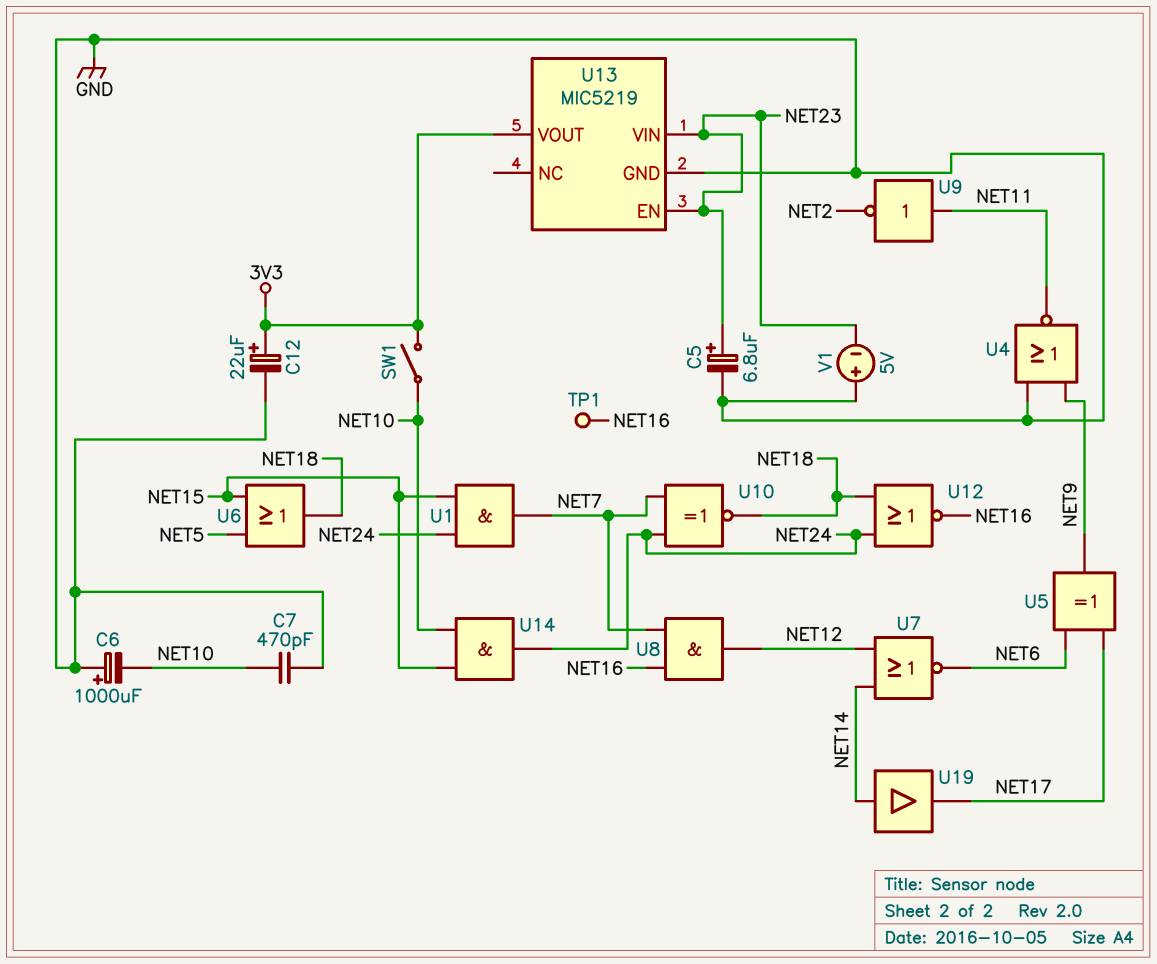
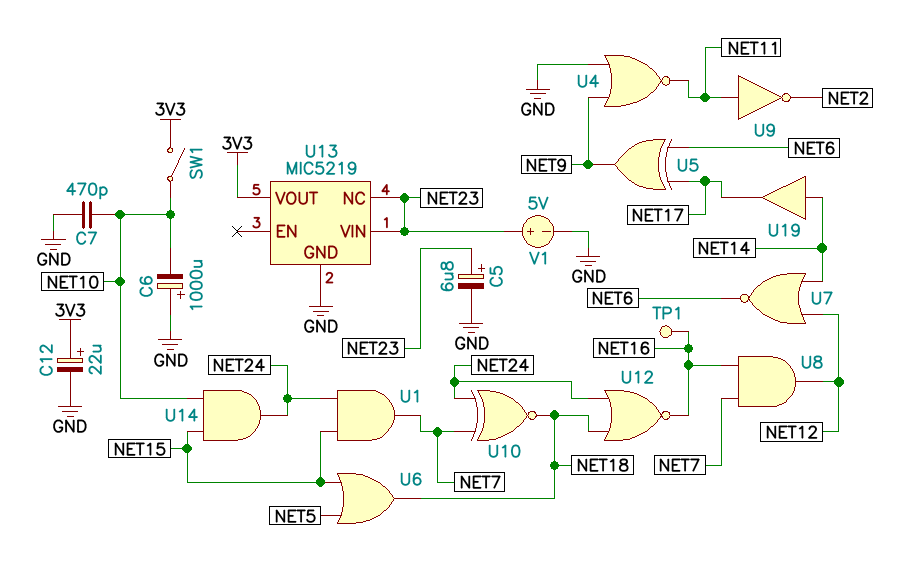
U13 pin EN: NET23 -> none
U13 pin NC: none -> NET23
V1: 5V (plus GND, minus NET23) -> 5V (plus NET23, minus GND)

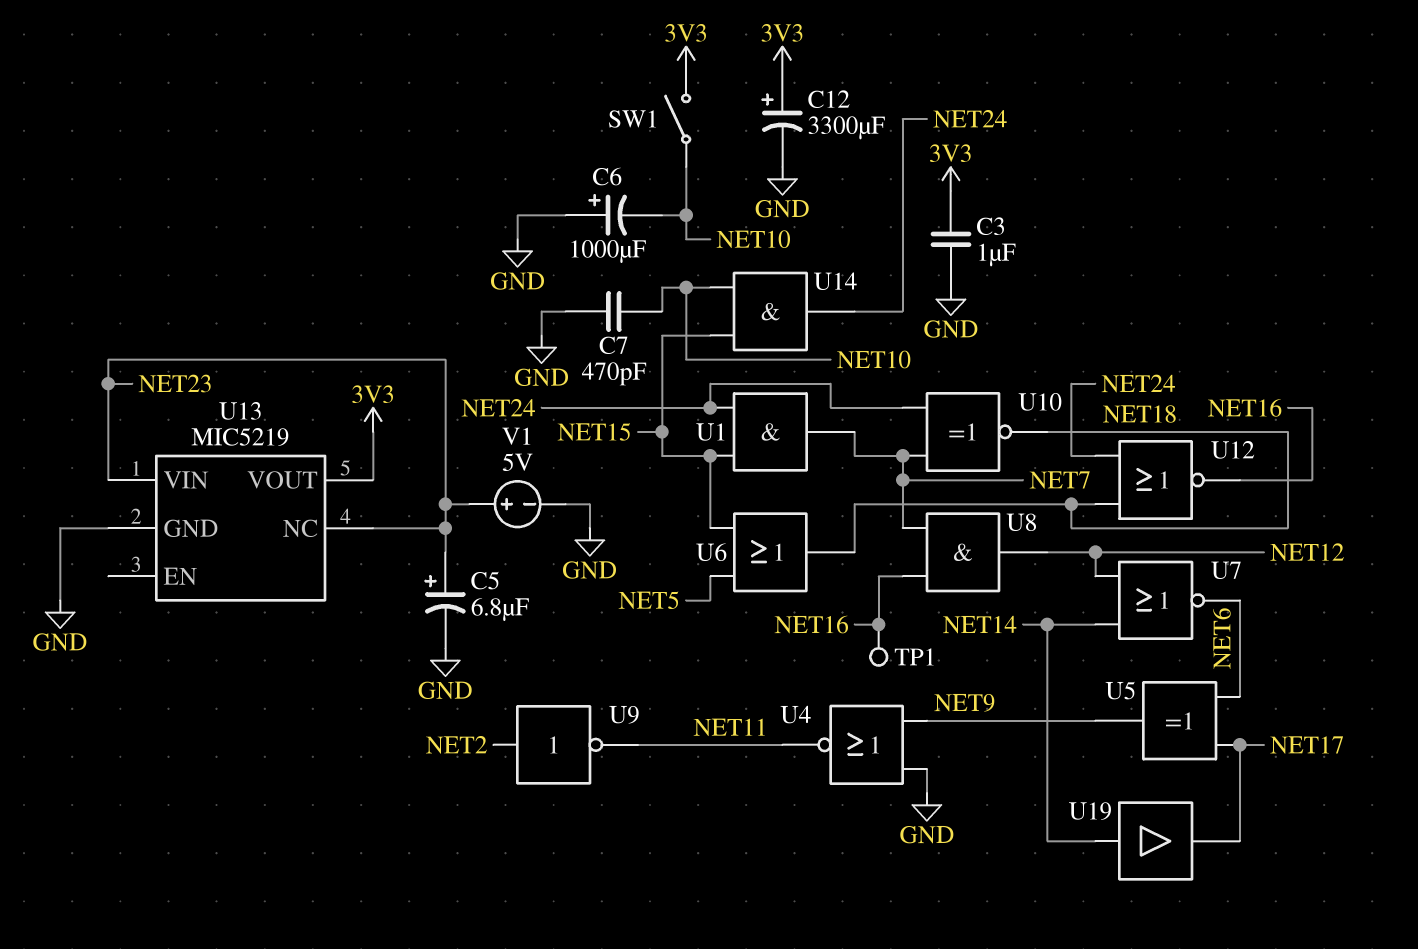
C3: none -> 1uF (3V3, GND)
C12: 22uF (plus 3V3, minus GND) -> 3300uF (plus 3V3, minus GND)
U9: NOT (in NET11, out NET2) -> NOT (in NET2, out NET11)

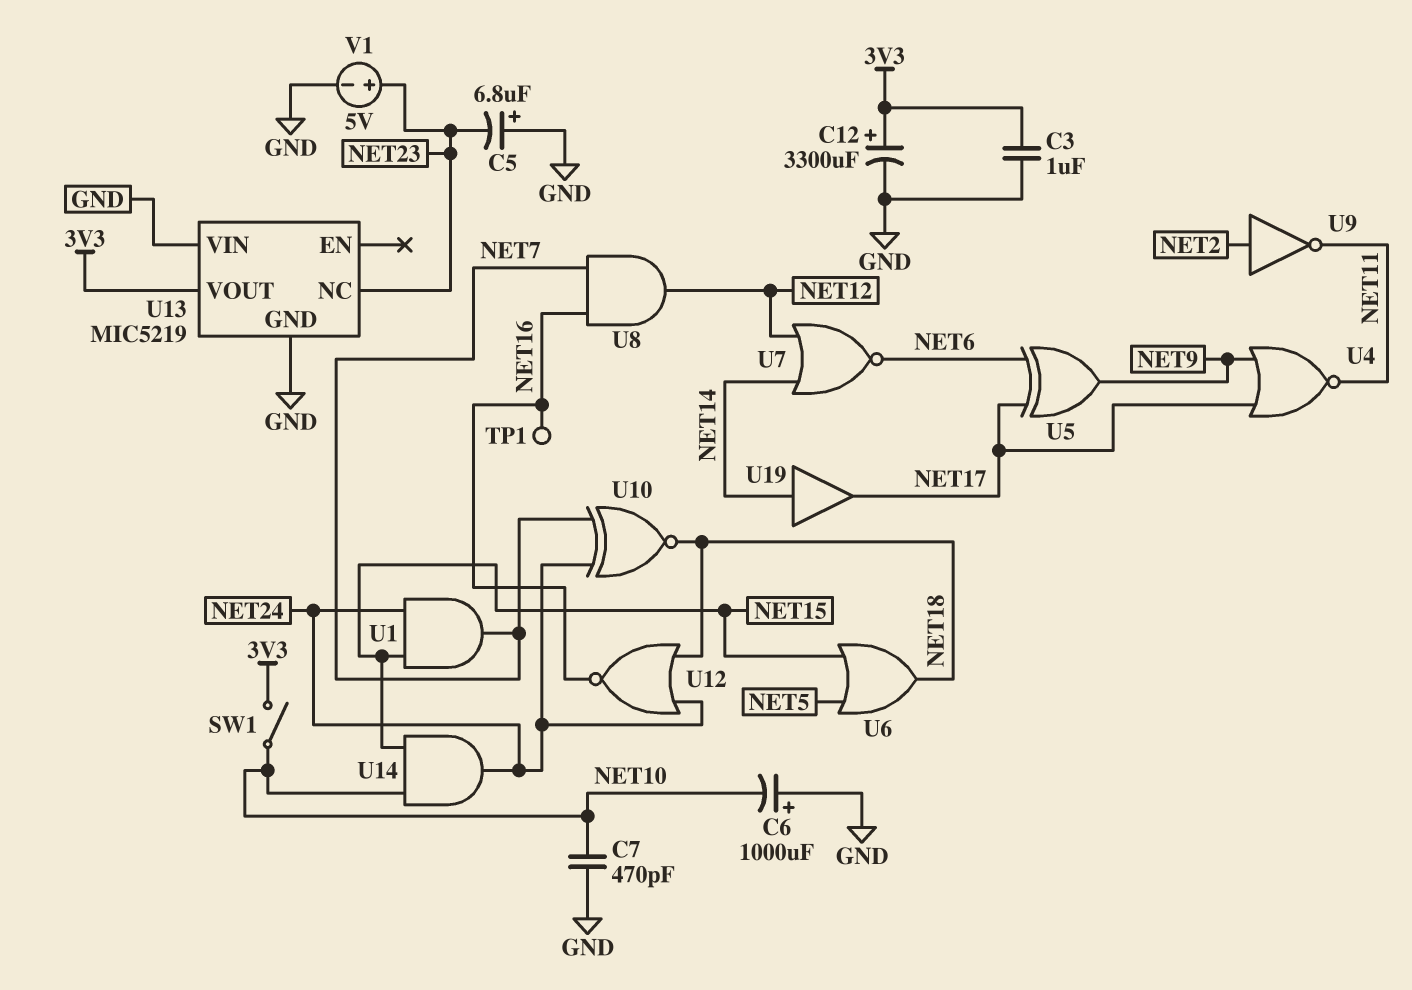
C5: 6.8uF (plus NET23, minus GND) -> 6.8uF (plus GND, minus NET23)
U4: NOR (in GND, in NET9, out NET11) -> NOR (in NET9, in NET17, out NET11)
U13 pin VIN: NET23 -> GND

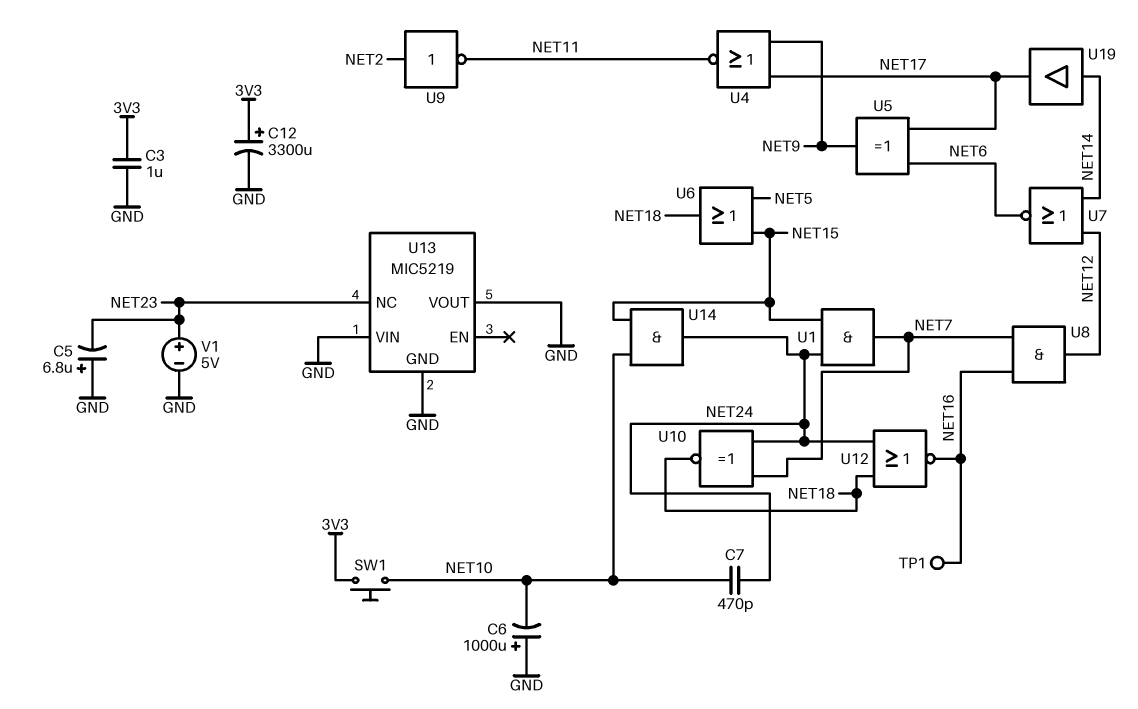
C7: 470pF (GND, NET10) -> 470pF (NET10, NET24)
SW1: switch (3V3, NET10) -> button (3V3, NET10)
U13 pin VOUT: 3V3 -> GND

